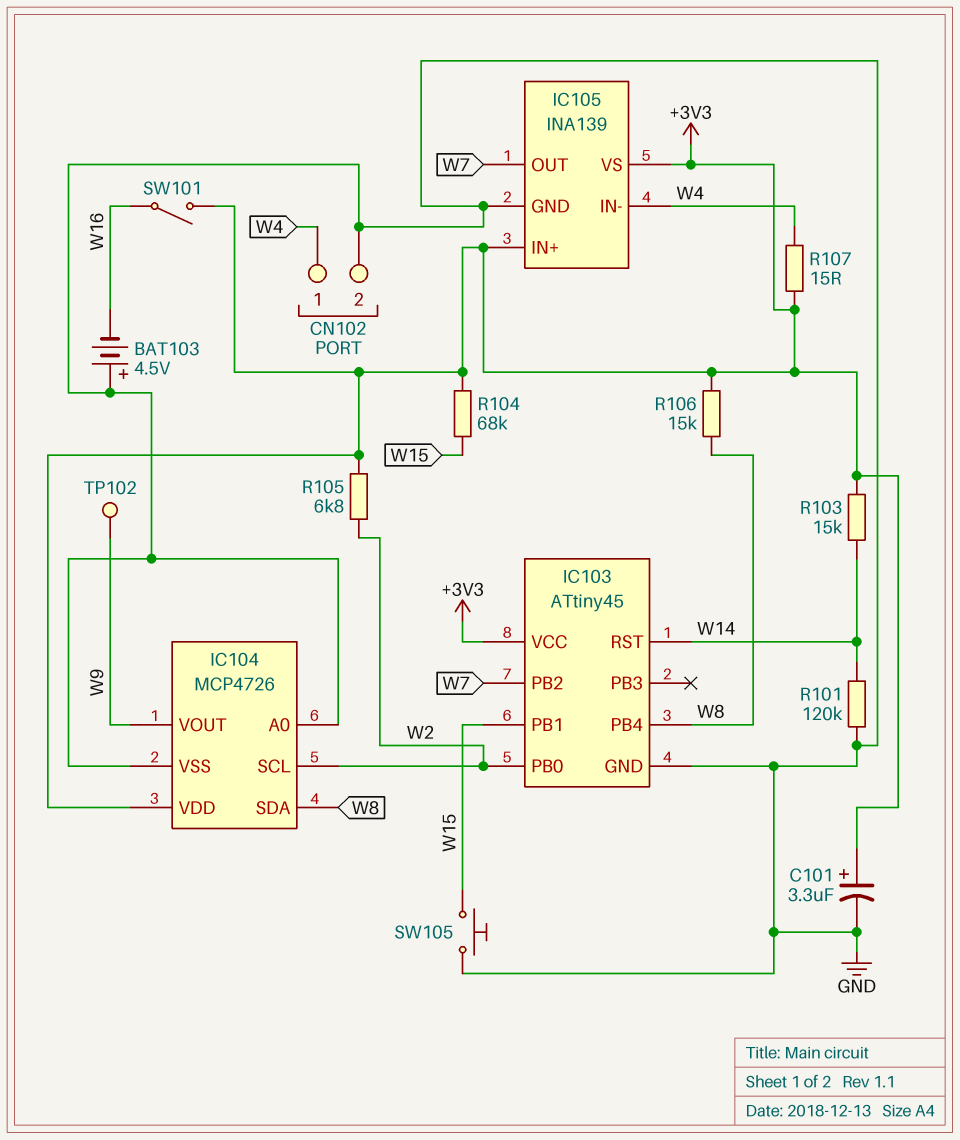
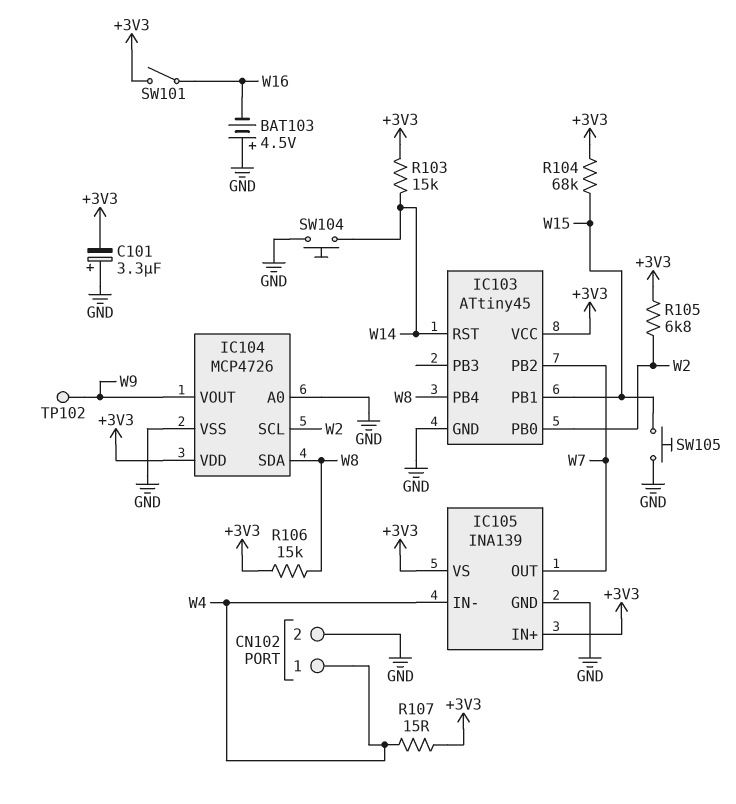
C101: 3.3uF (plus +3V3, minus GND) -> 3.3uF (plus GND, minus +3V3)
R101: 120k (GND, W14) -> none
SW104: none -> button (GND, W14)

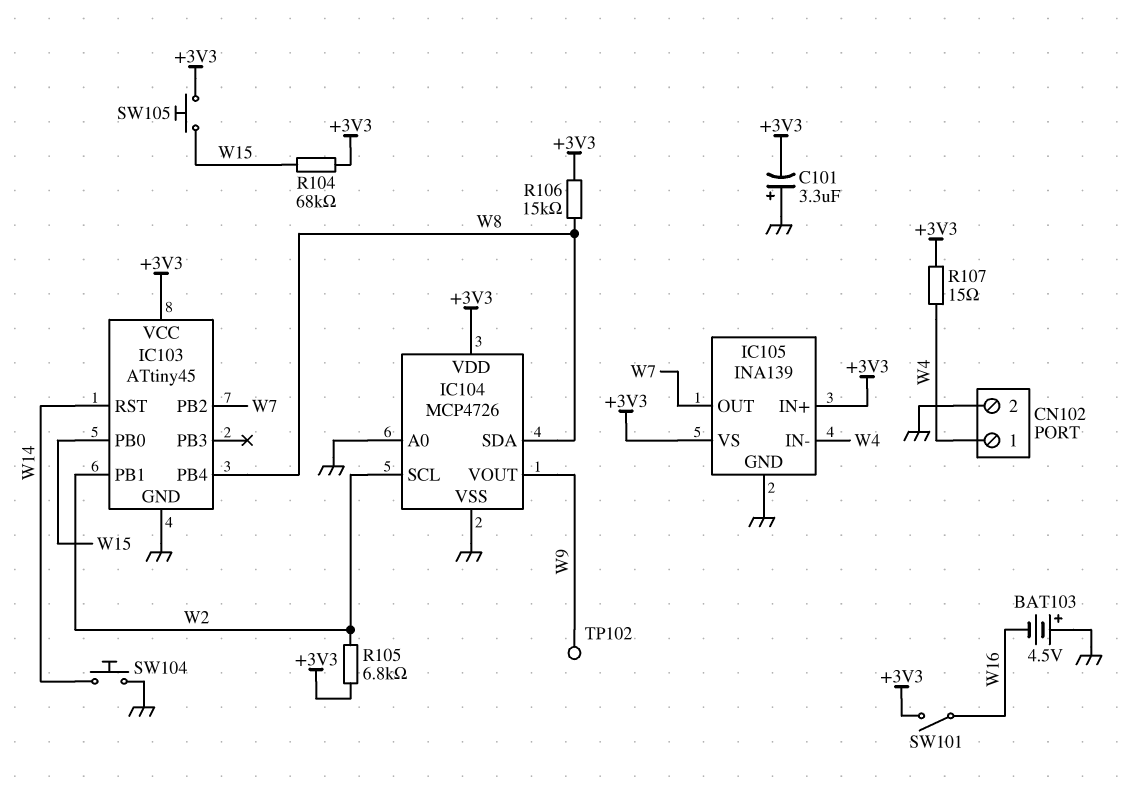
IC103 pin PB0: W2 -> W15
IC103 pin PB1: W15 -> W2
R103: 15k (+3V3, W14) -> none
SW105: button (GND, W15) -> button (+3V3, W15)

